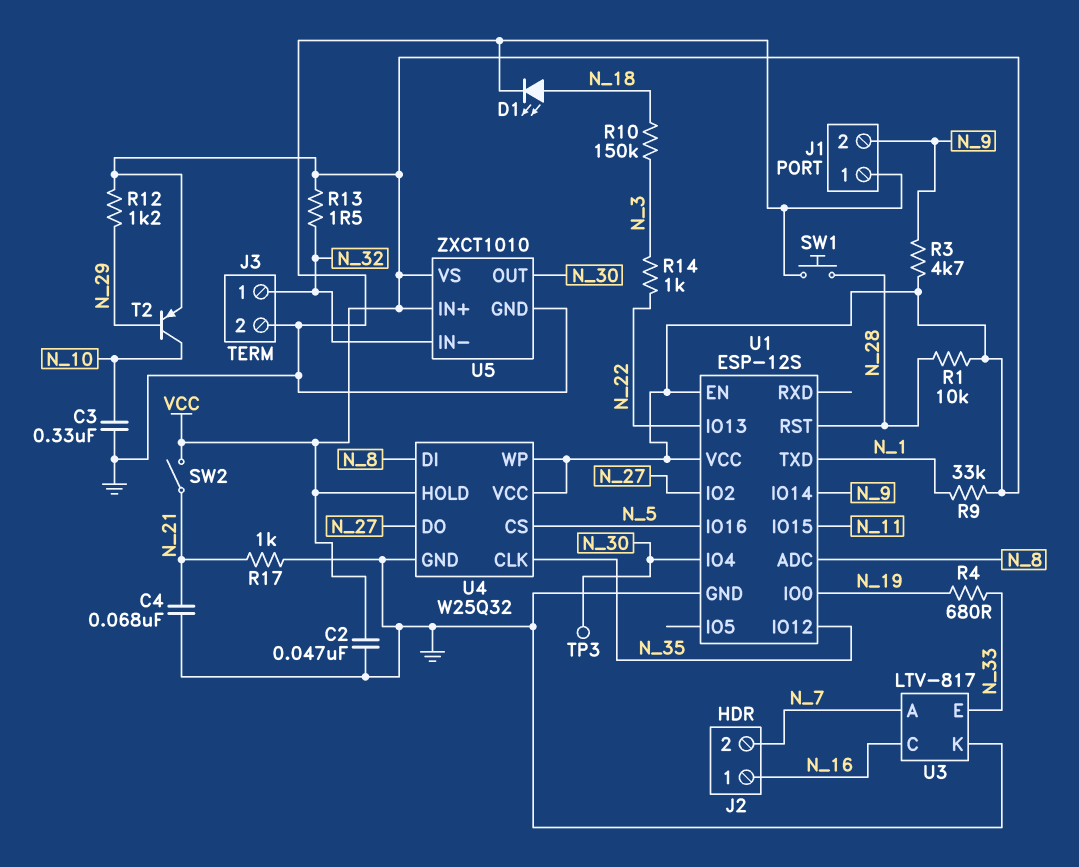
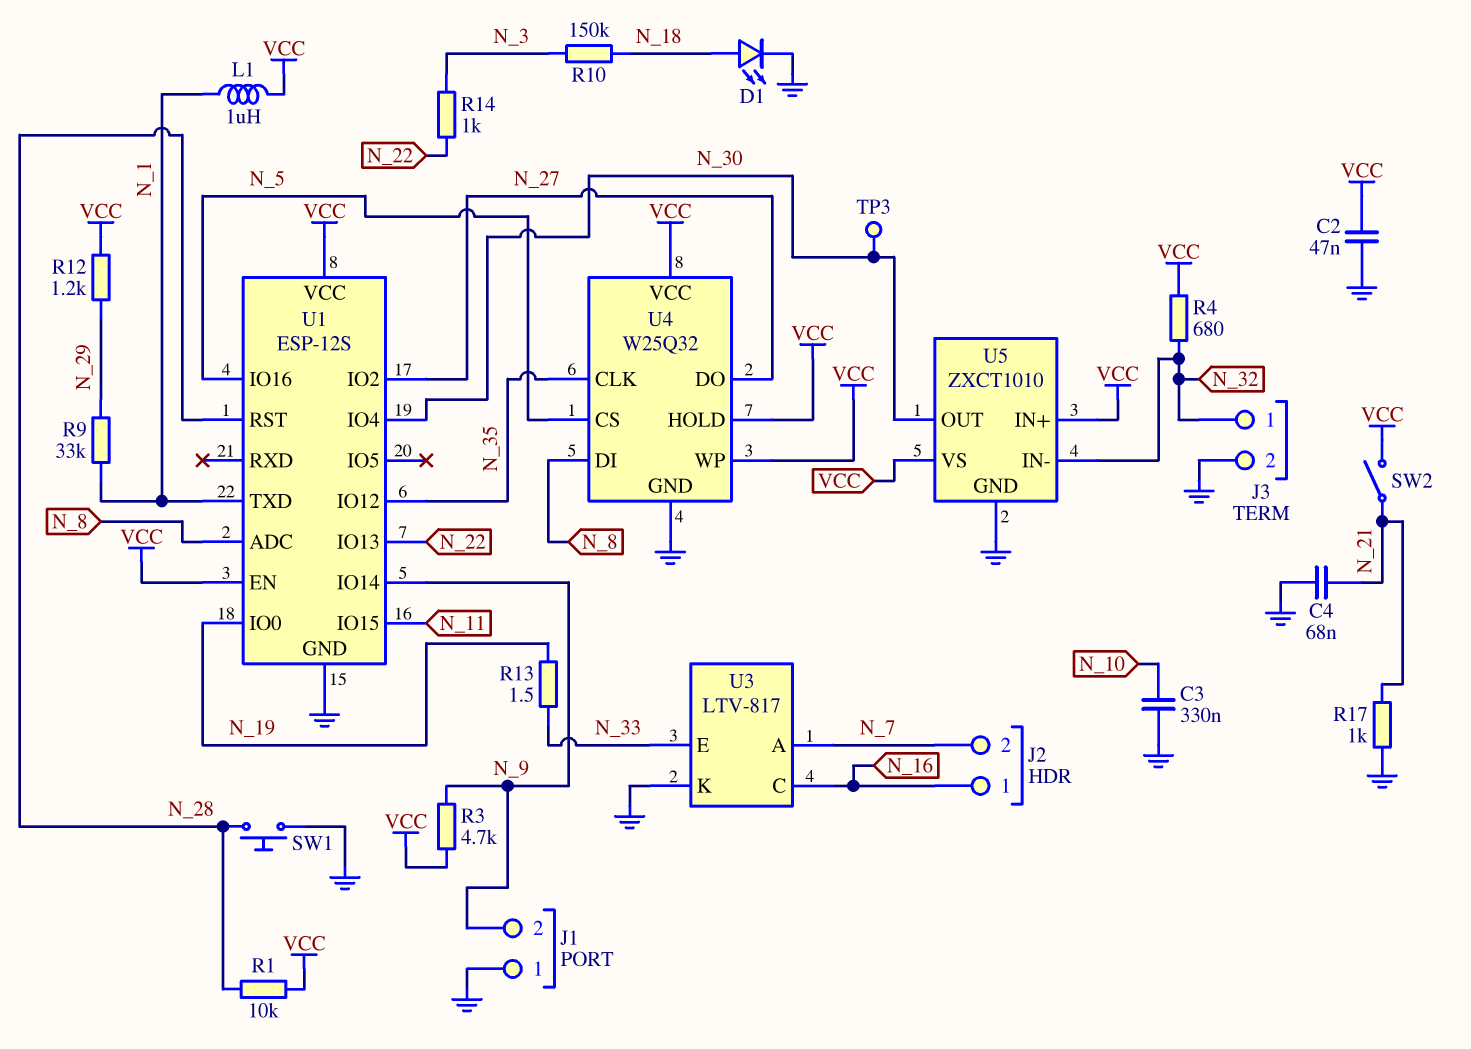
L1: none -> 1uH (N_1, VCC)
R4: 680 (N_19, N_33) -> 680 (N_32, VCC)
R9: 33k (N_1, VCC) -> 33k (N_1, N_29)
R13: 1.5 (N_32, VCC) -> 1.5 (N_19, N_33)
T2: PNP (B N_29, C N_10, E VCC) -> none

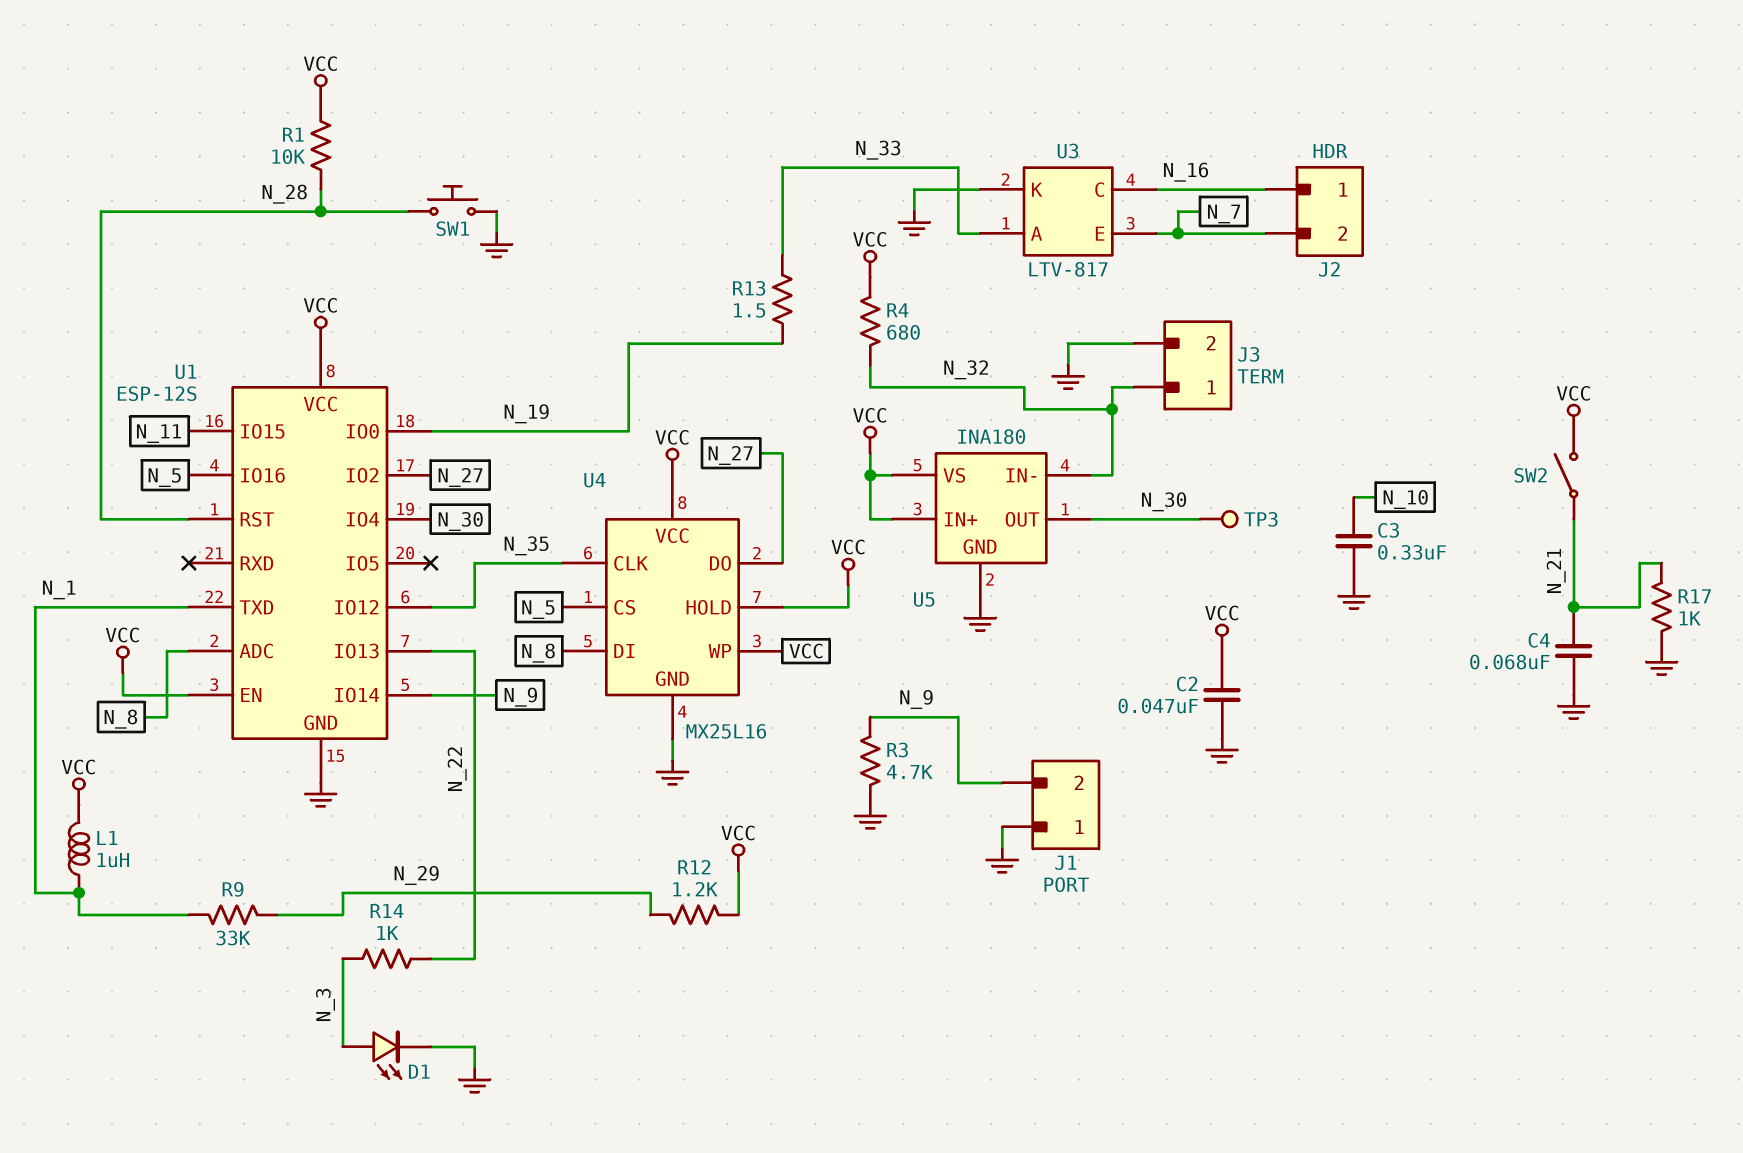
D1: LED (A N_18, K GND) -> LED (A N_3, K GND)
R3: 4.7k (N_9, VCC) -> 4.7k (GND, N_9)
R10: 150k (N_3, N_18) -> none
U3 pin A: N_7 -> N_33
U3 pin E: N_33 -> N_7
U4: W25Q32 -> MX25L16
U5: ZXCT1010 -> INA180

